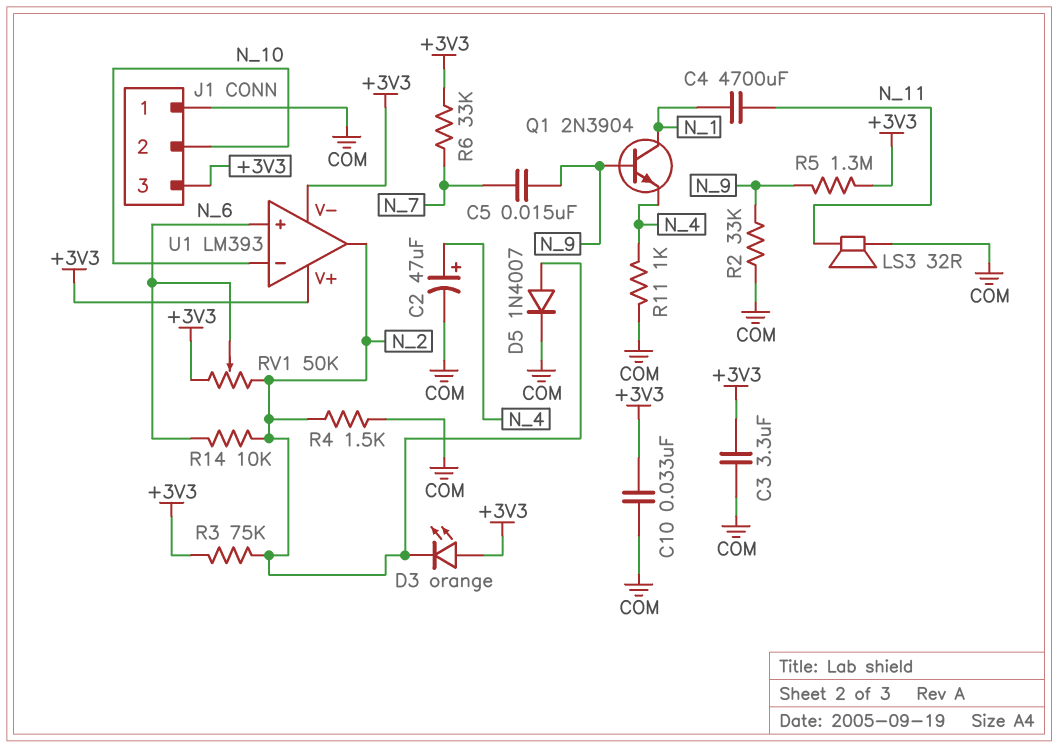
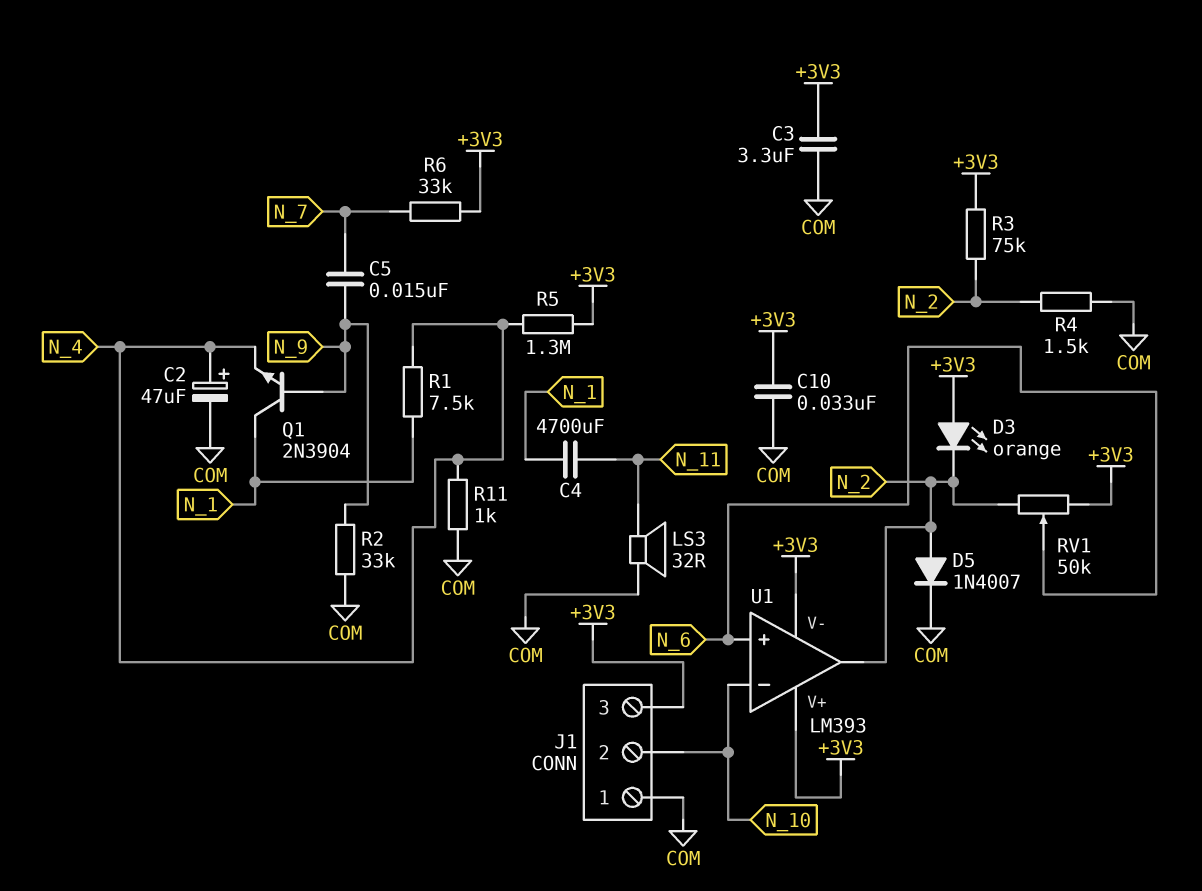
R1: none -> 7.5k (N_1, N_4)
R5: 1.3M (+3V3, N_9) -> 1.3M (+3V3, N_4)
R14: 10k (N_2, N_6) -> none

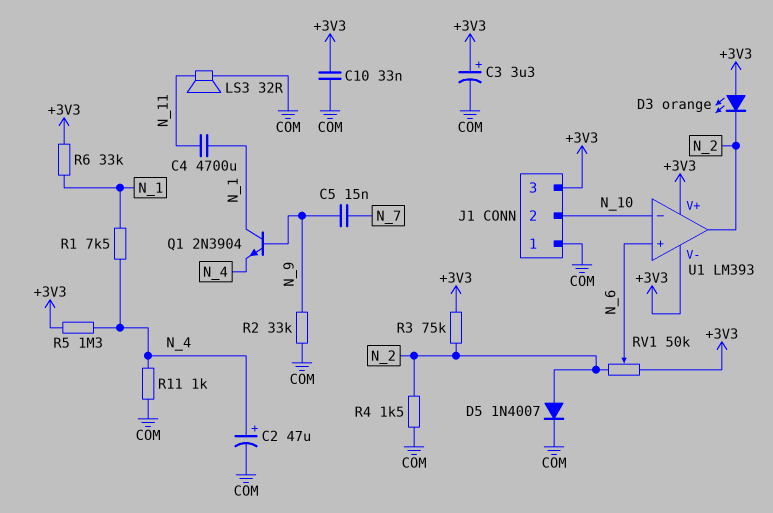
C3: 3.3uF (+3V3, COM) -> 3.3uF (plus +3V3, minus COM)
R6: 33k (+3V3, N_7) -> 33k (+3V3, N_1)

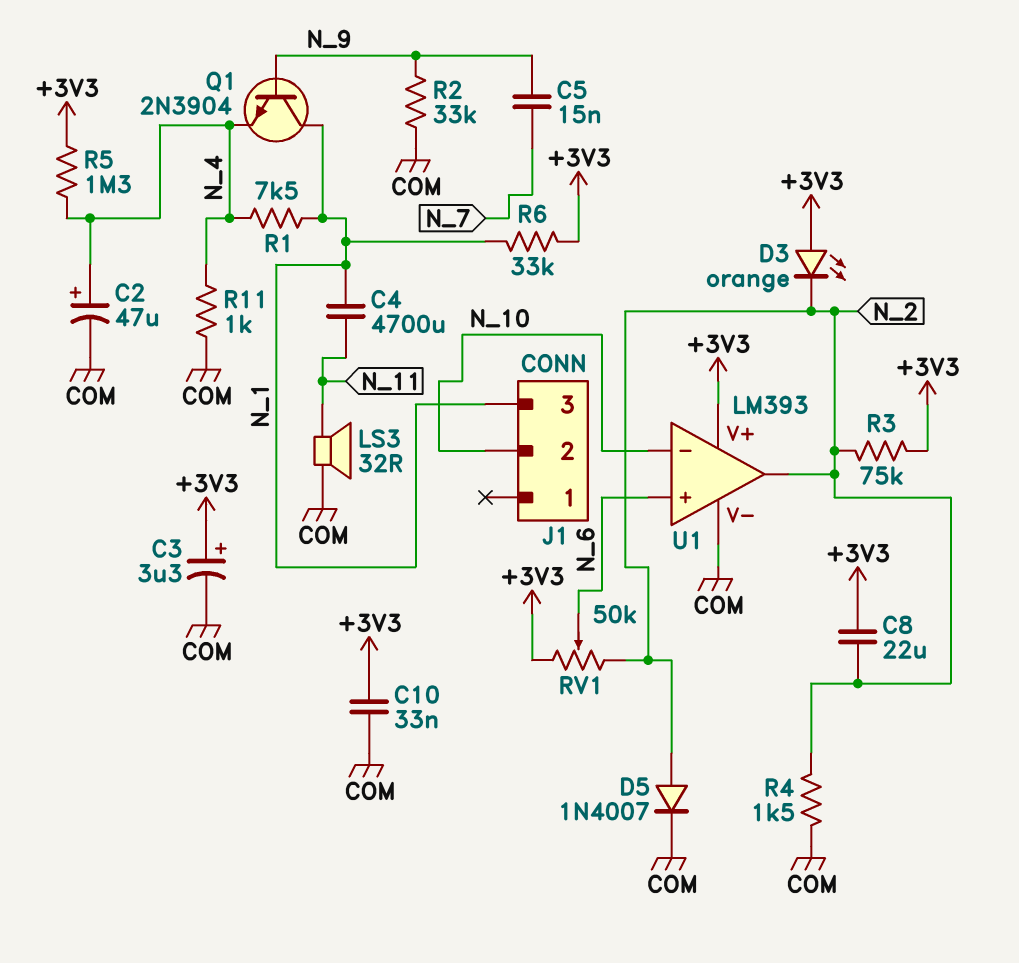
C8: none -> 22uF (+3V3, N_2)
J1 pin 1: COM -> none
J1 pin 3: +3V3 -> N_1
U1 pin V-: +3V3 -> COM

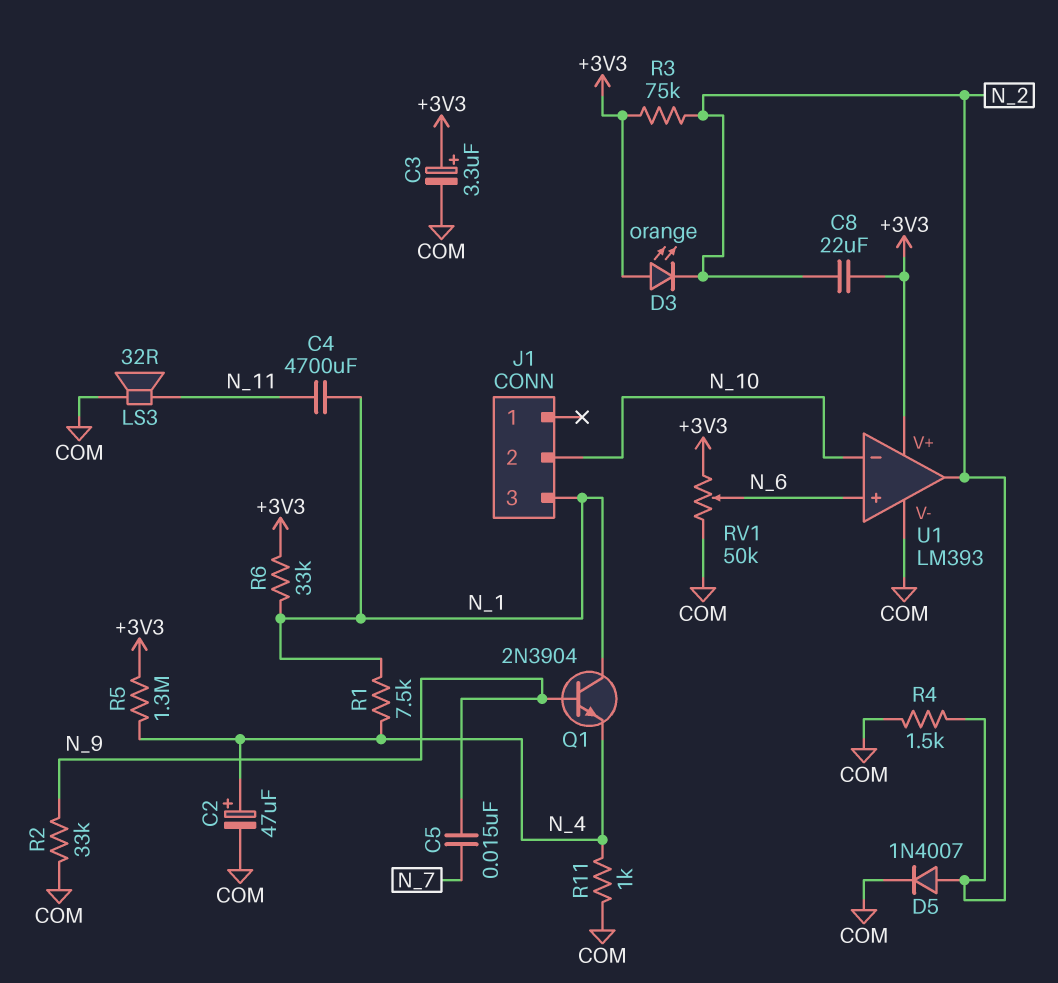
C10: 33nF (+3V3, COM) -> none
RV1: 50k (+3V3, N_2, wiper N_6) -> 50k (+3V3, COM, wiper N_6)

